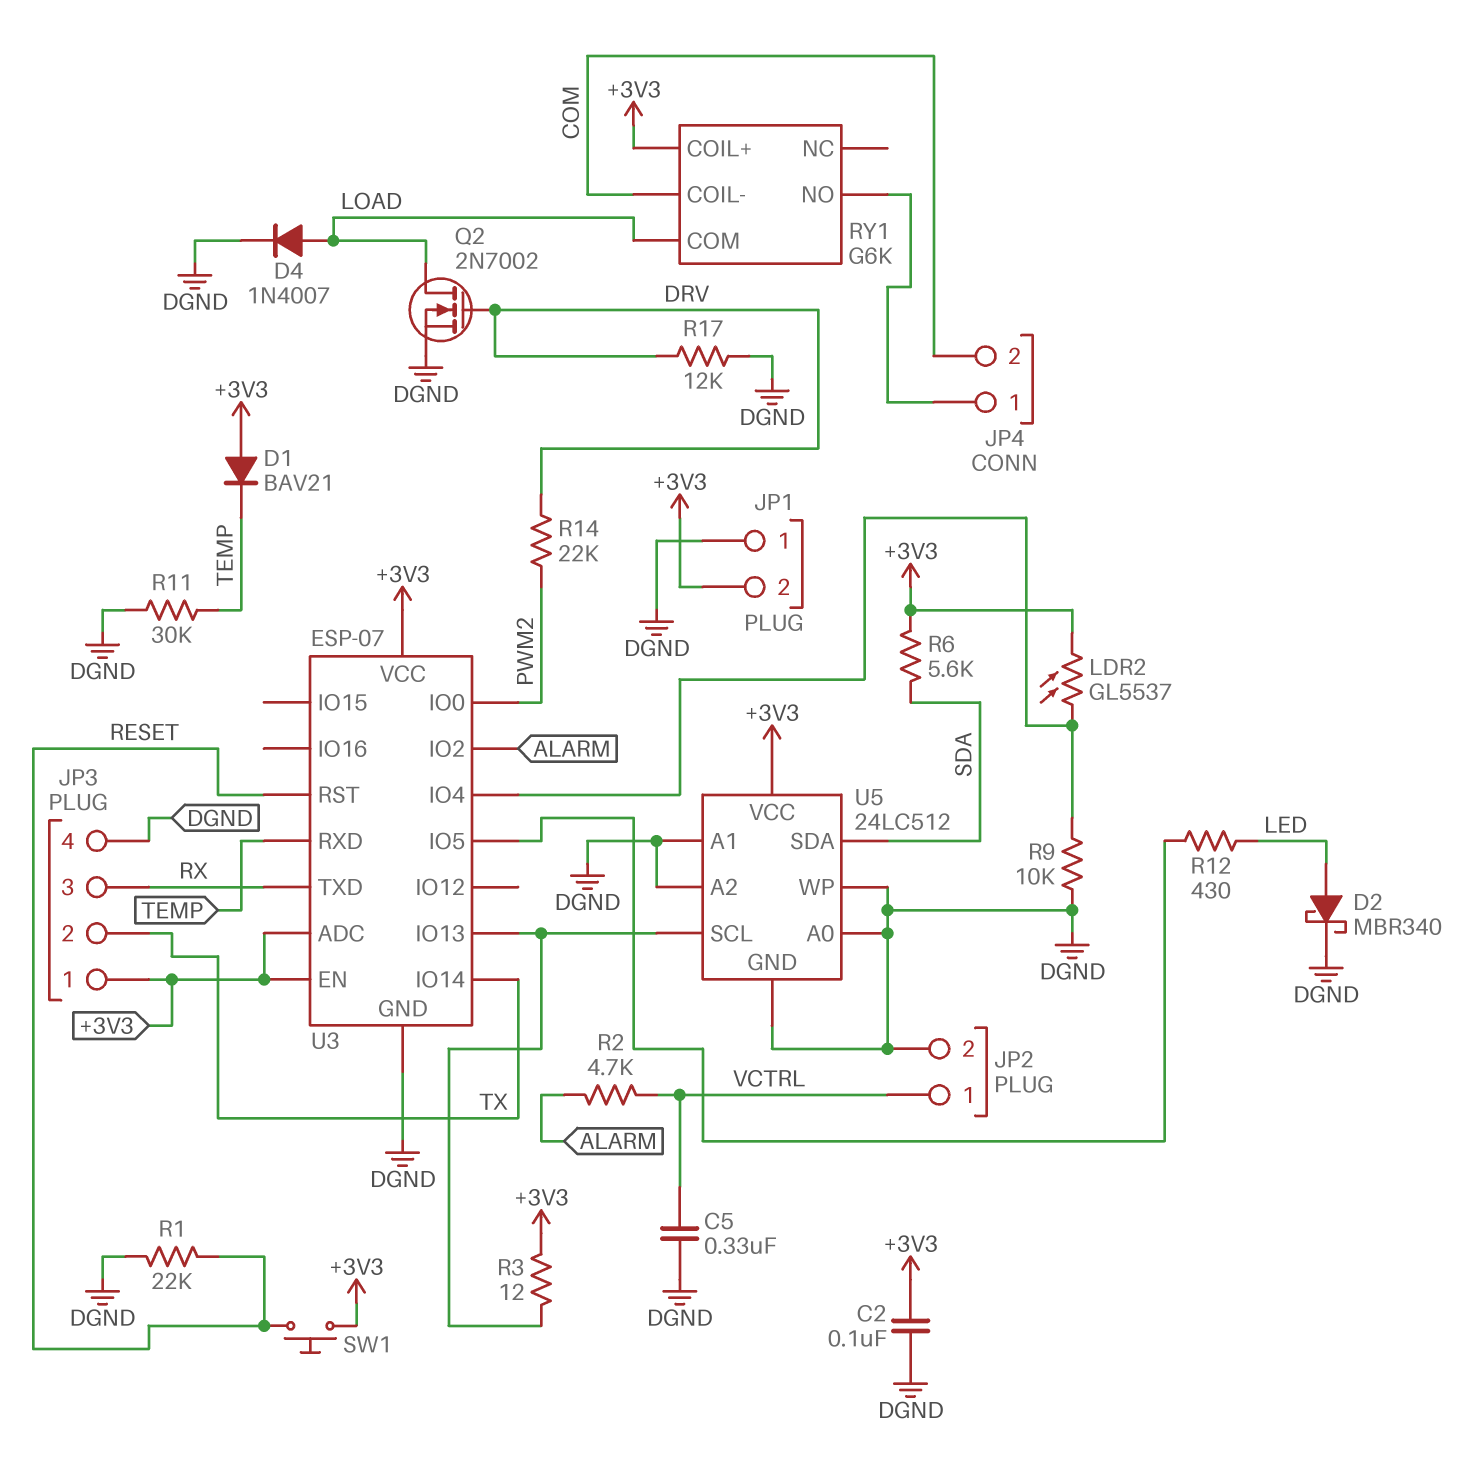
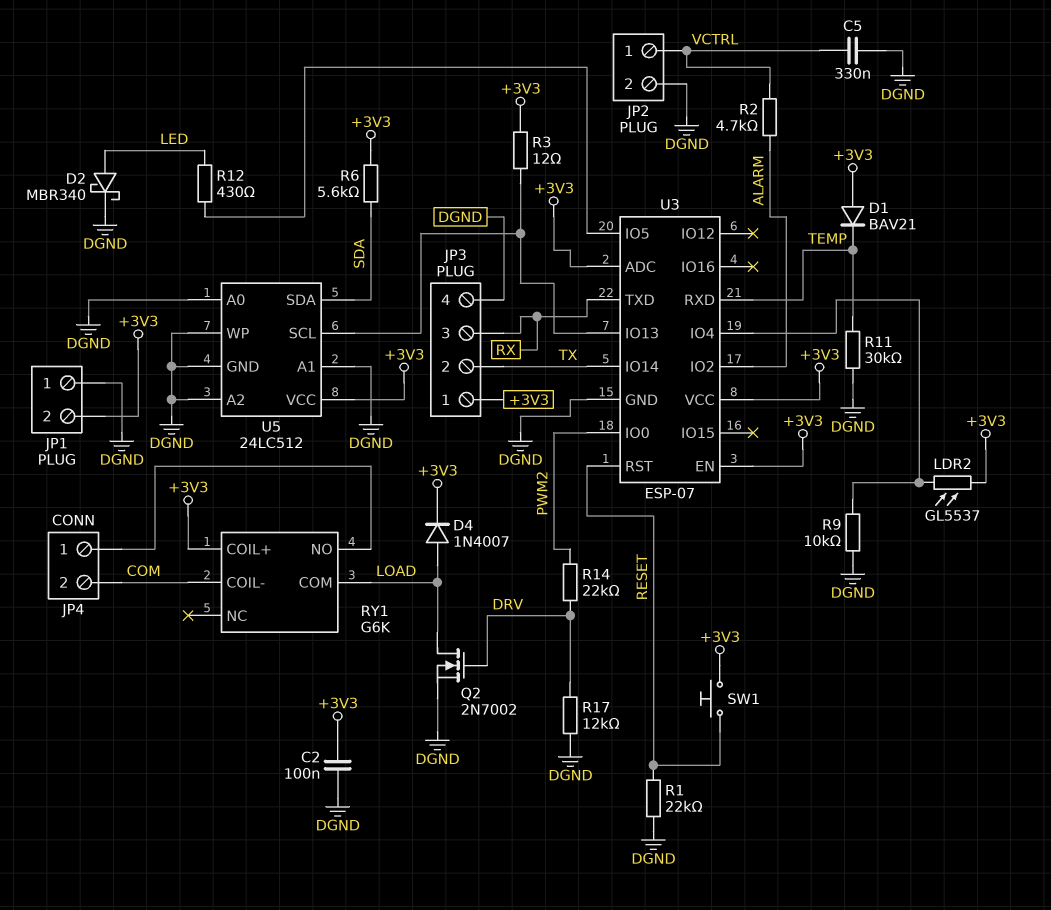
D4: diode 1N4007 (A LOAD, K DGND) -> diode 1N4007 (A LOAD, K +3V3)

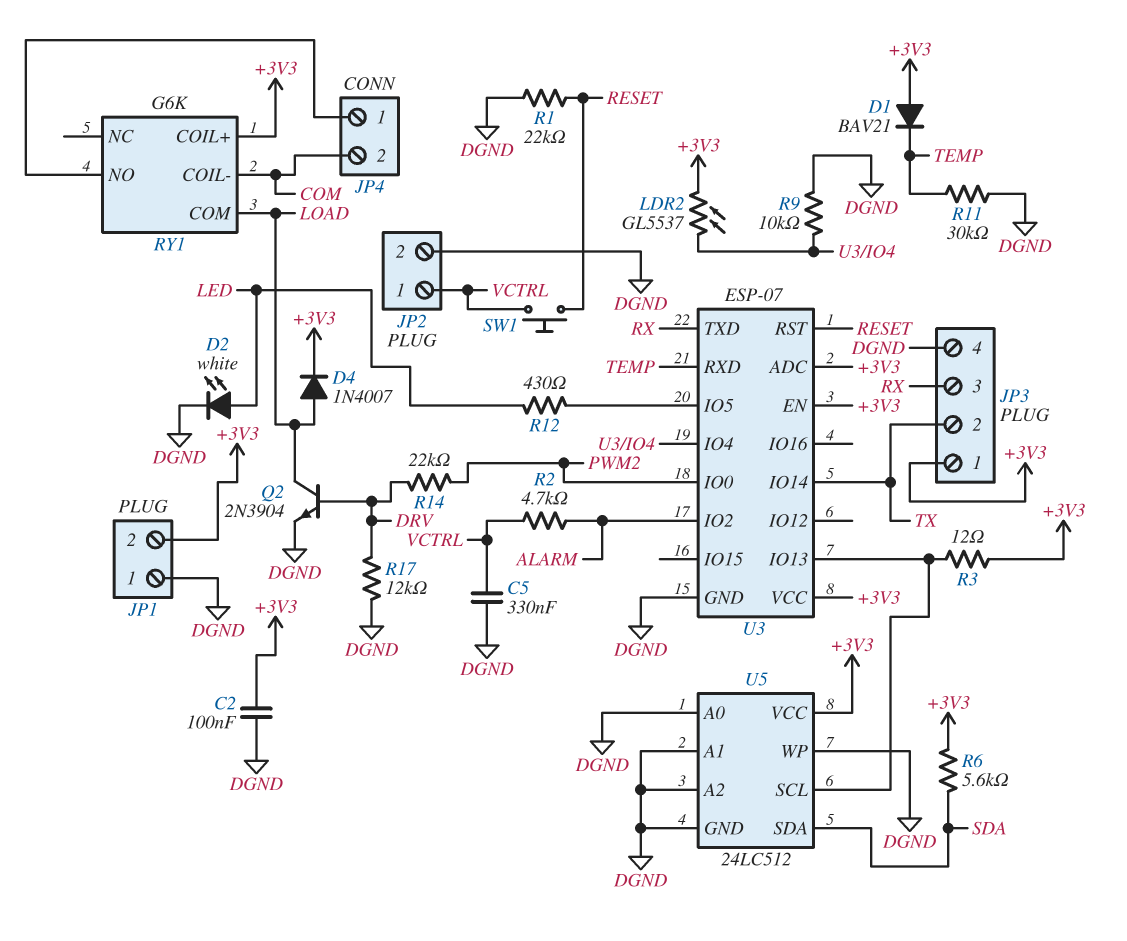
D2: schottky MBR340 (A LED, K DGND) -> LED white (A LED, K DGND)
Q2: NMOS 2N7002 (G DRV, D LOAD, S DGND) -> NPN 2N3904 (B DRV, C LOAD, E DGND)
SW1: button (+3V3, RESET) -> button (RESET, VCTRL)

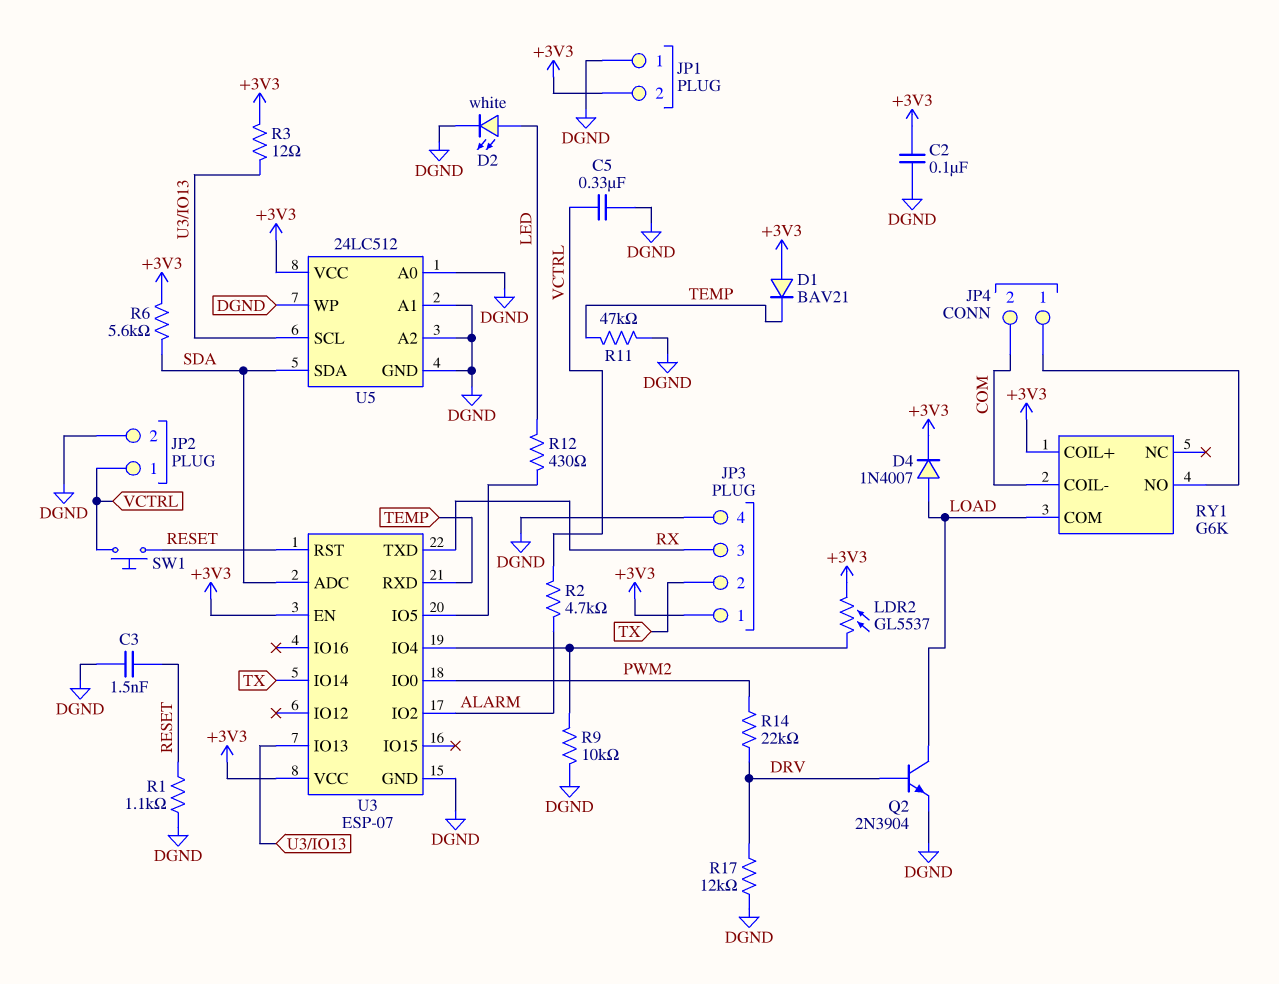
C3: none -> 1.5nF (DGND, RESET)
R1: 22k (DGND, RESET) -> 1.1k (DGND, RESET)
R11: 30k (DGND, TEMP) -> 47k (DGND, TEMP)
U3 pin ADC: +3V3 -> SDA

